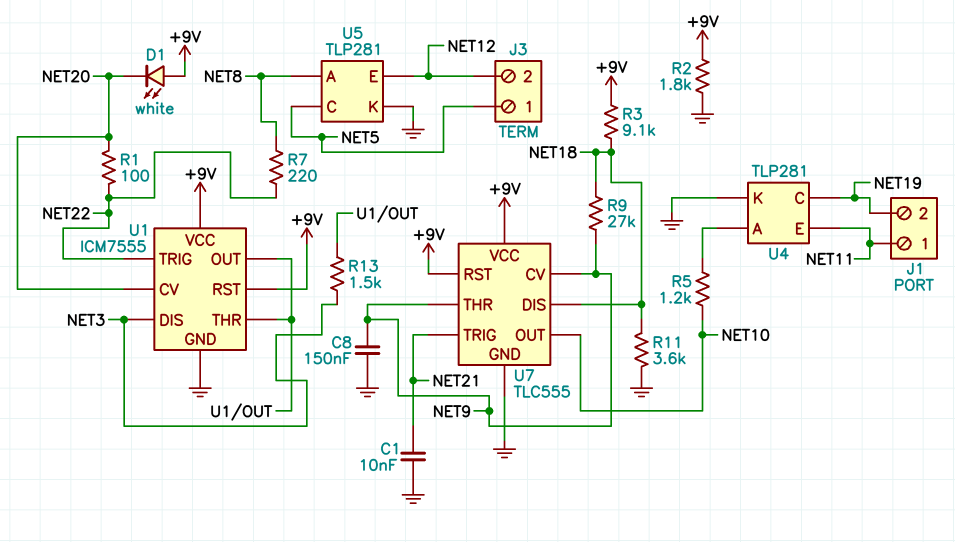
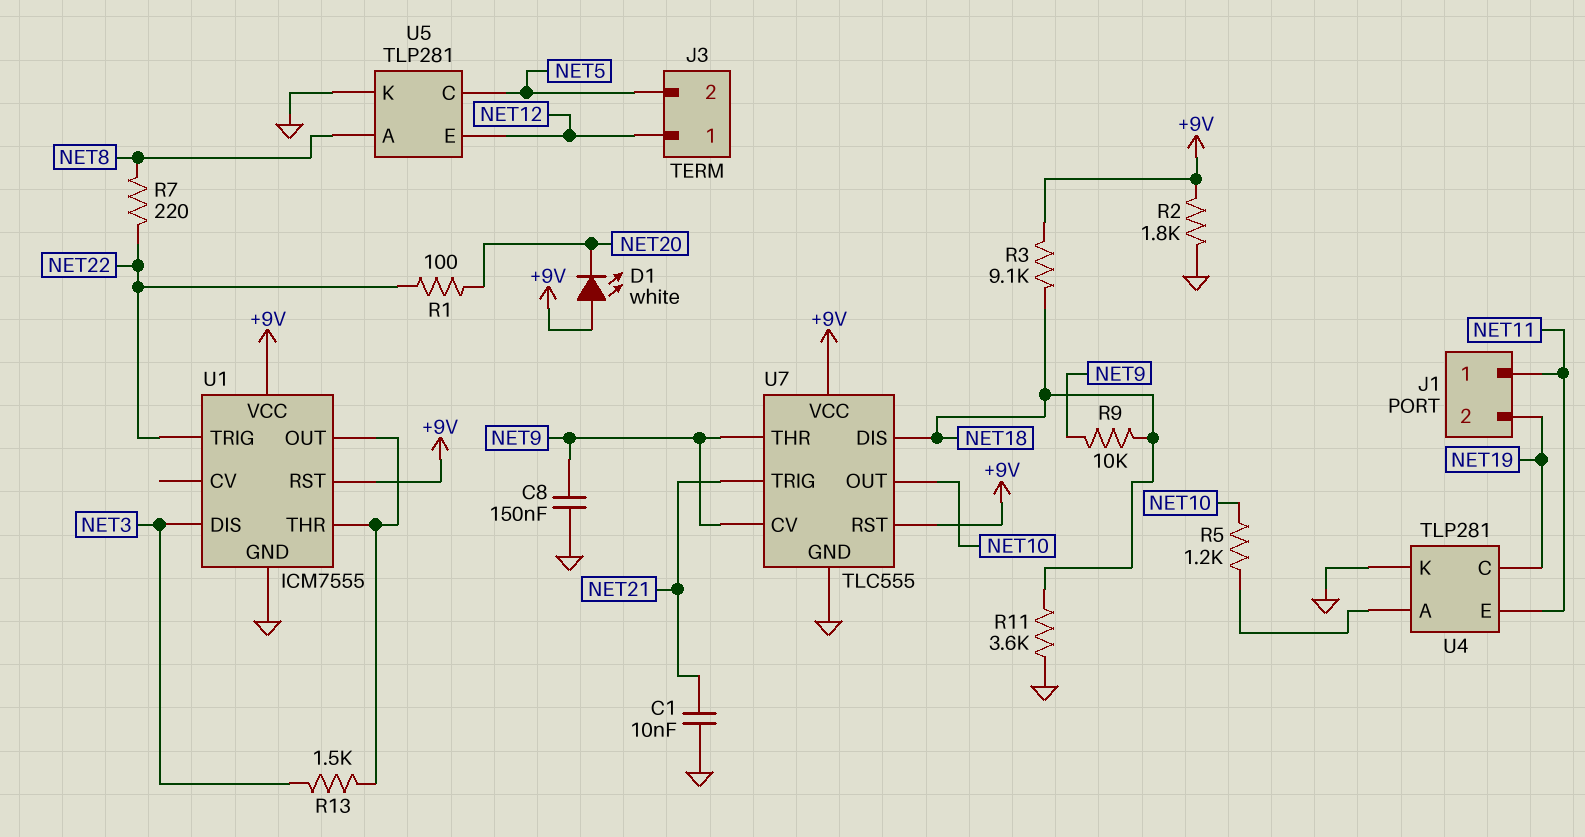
J3 pin 1: NET5 -> NET12
J3 pin 2: NET12 -> NET5
R9: 27k (NET9, NET18) -> 10k (NET9, NET18)
U1 pin CV: NET20 -> none

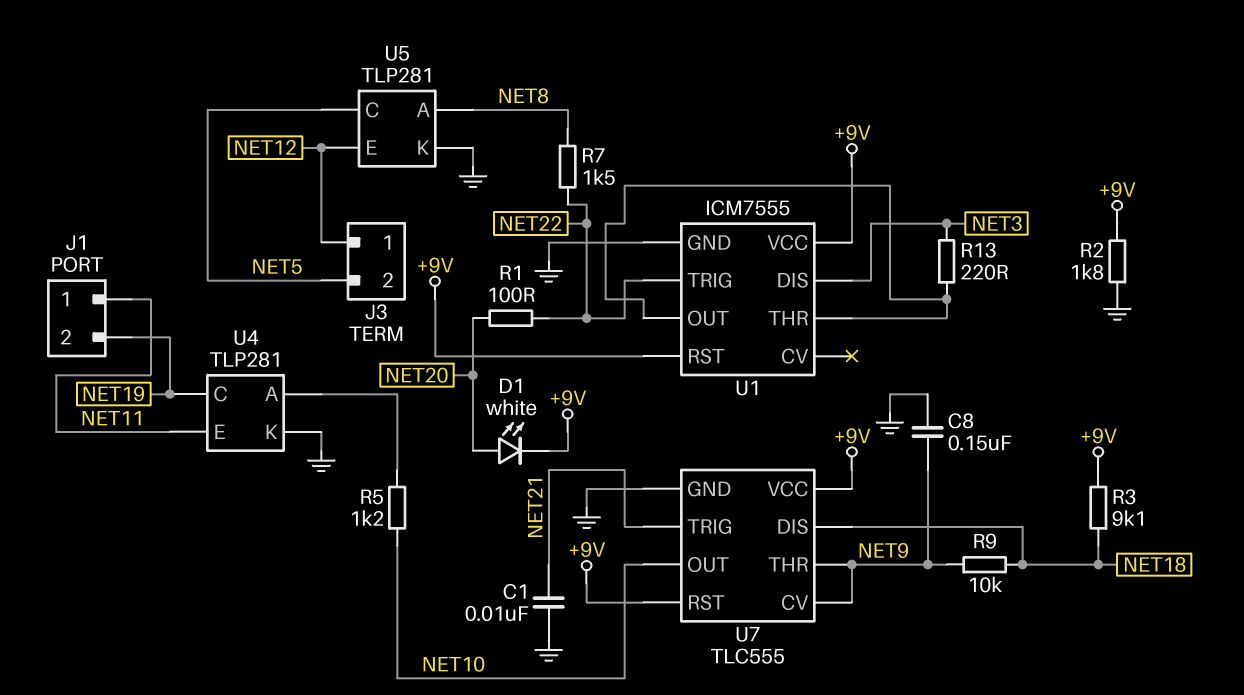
D1: LED white (A +9V, K NET20) -> LED white (A NET20, K +9V)
R7: 220 (NET8, NET22) -> 1.5k (NET8, NET22)
R11: 3.6k (GND, NET18) -> none
R13: 1.5k (NET3, U1/OUT) -> 220 (NET3, U1/OUT)

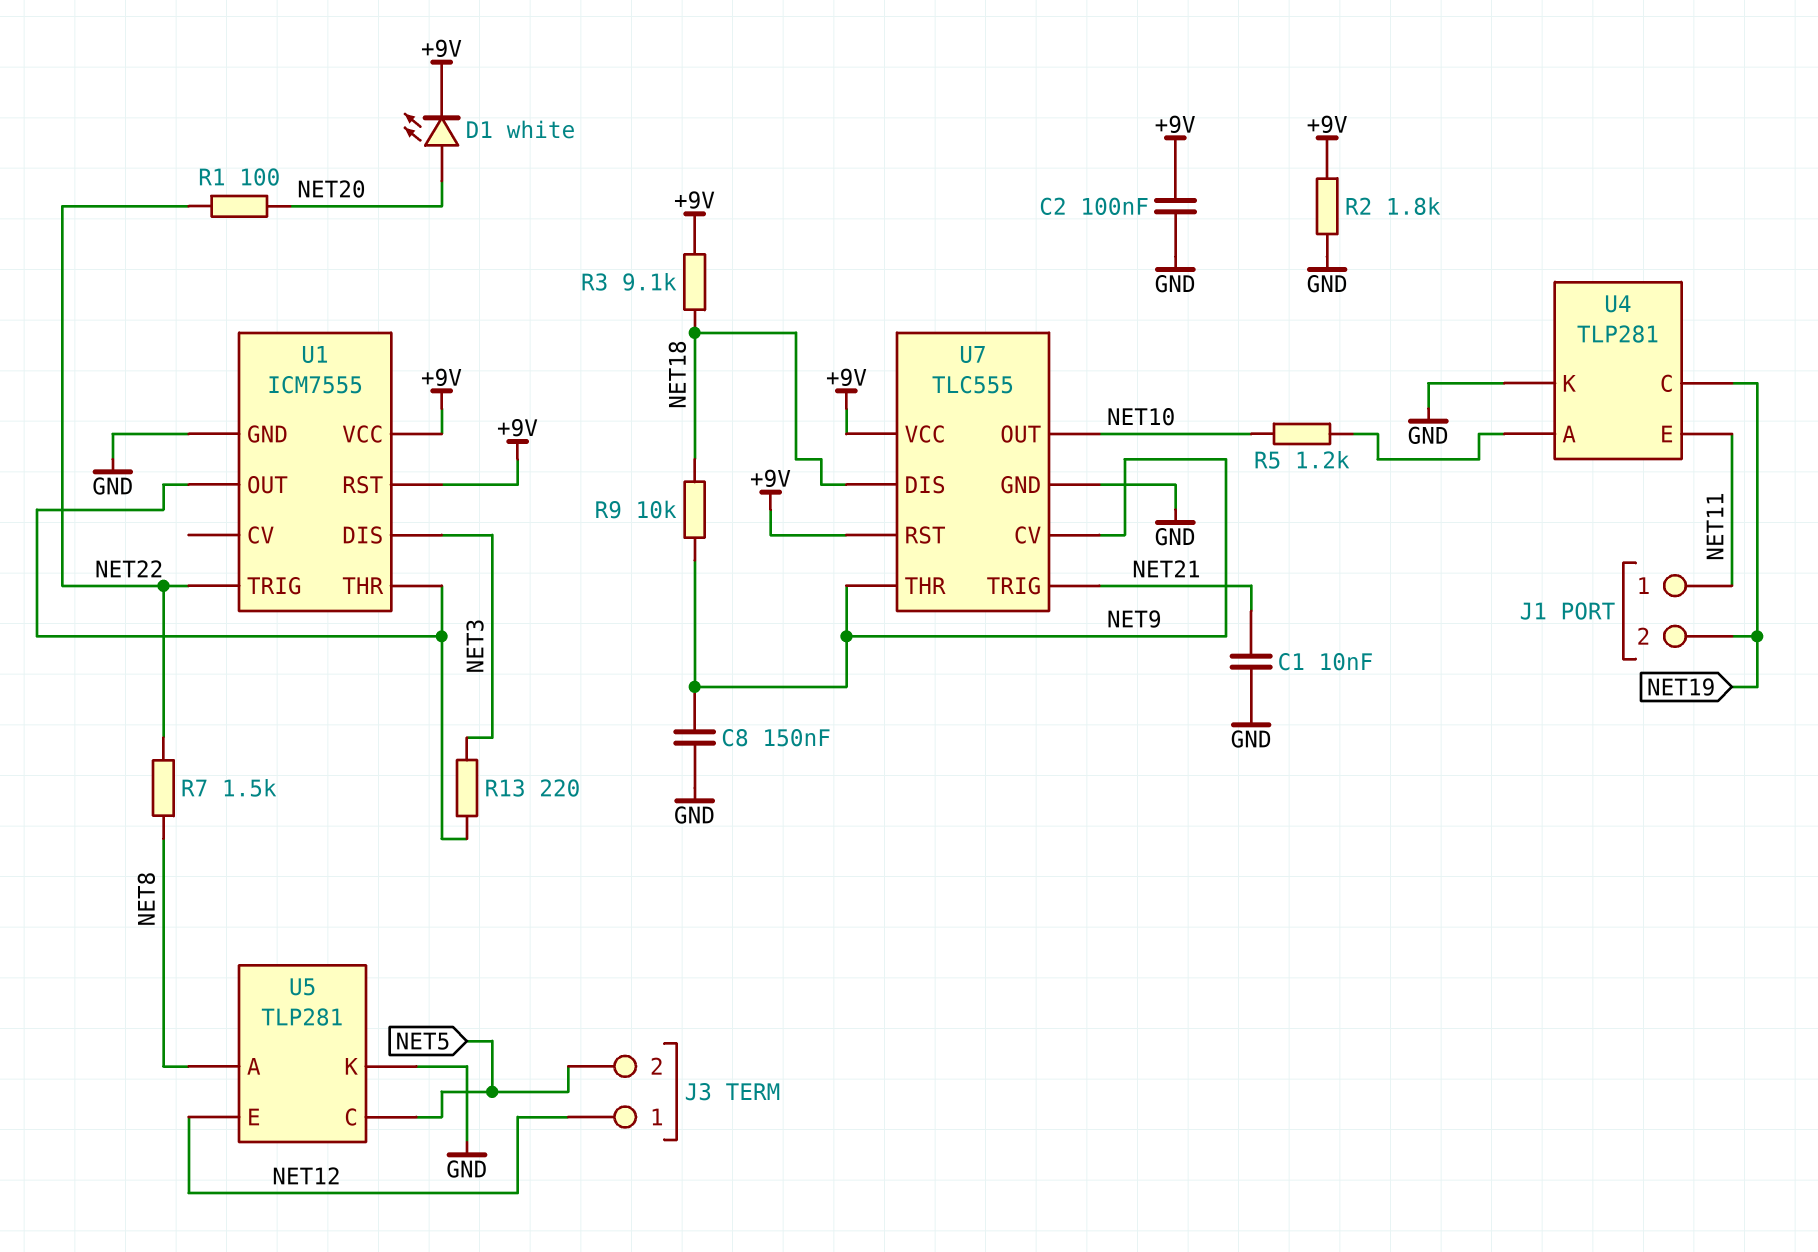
C2: none -> 100nF (+9V, GND)

